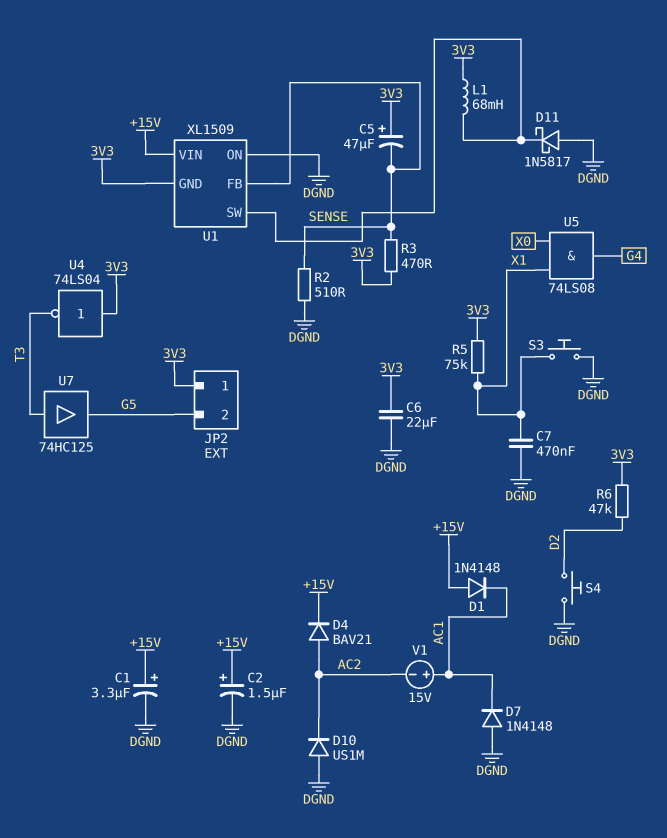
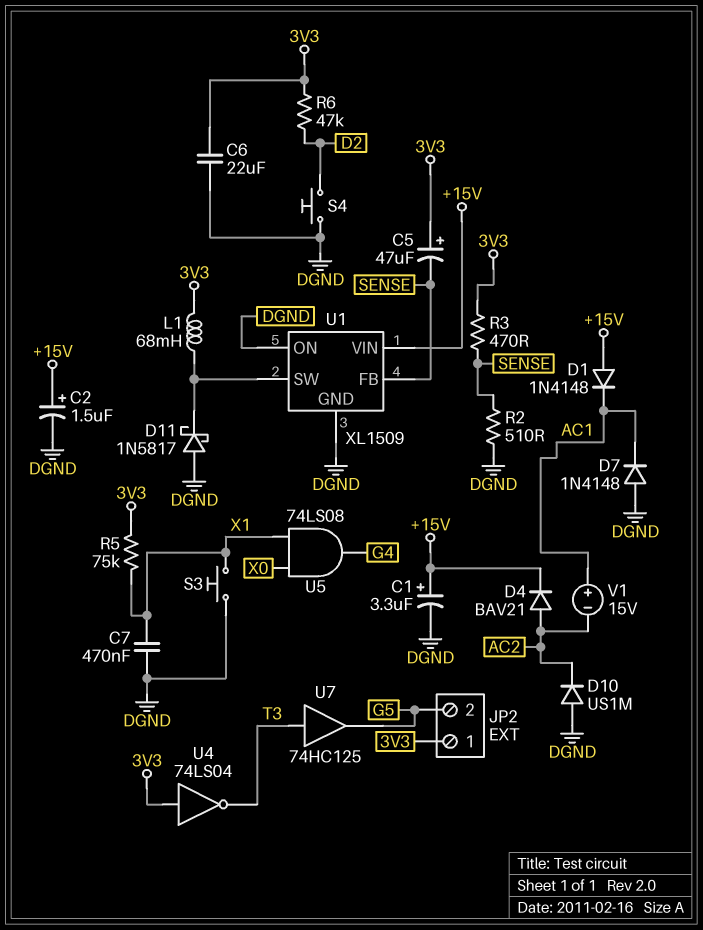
U1 pin GND: 3V3 -> DGND

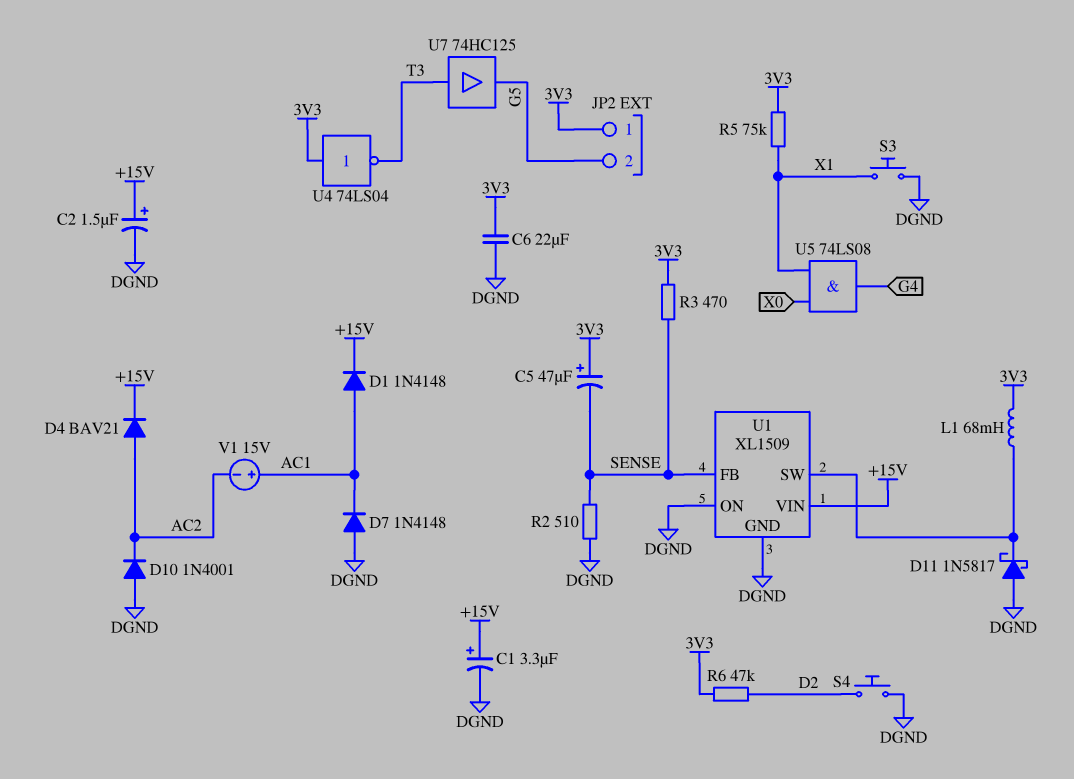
C7: 470nF (DGND, X1) -> none
D1: diode 1N4148 (A +15V, K AC1) -> diode 1N4148 (A AC1, K +15V)
D10: diode US1M (A DGND, K AC2) -> diode 1N4001 (A DGND, K AC2)

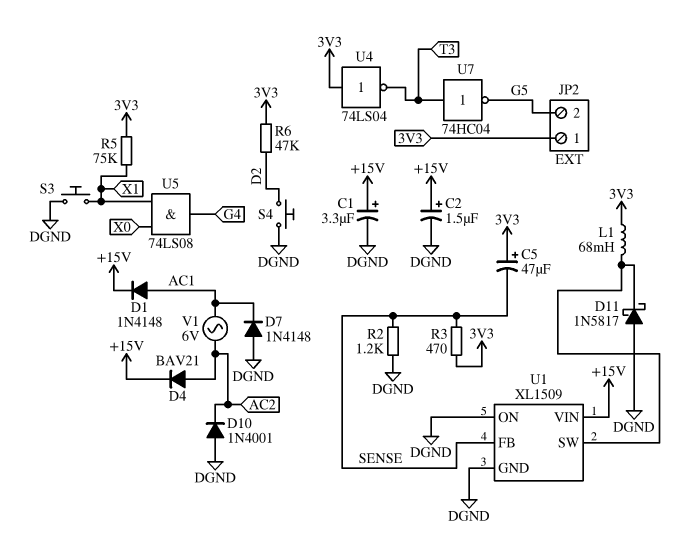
C6: 22uF (3V3, DGND) -> none
R2: 510 (DGND, SENSE) -> 1.2k (DGND, SENSE)
U7: buffer 74HC125 (in T3, out G5) -> NOT 74HC04 (in T3, out G5)
V1: 15V (plus AC1, minus AC2) -> AC 6V (AC1, AC2)

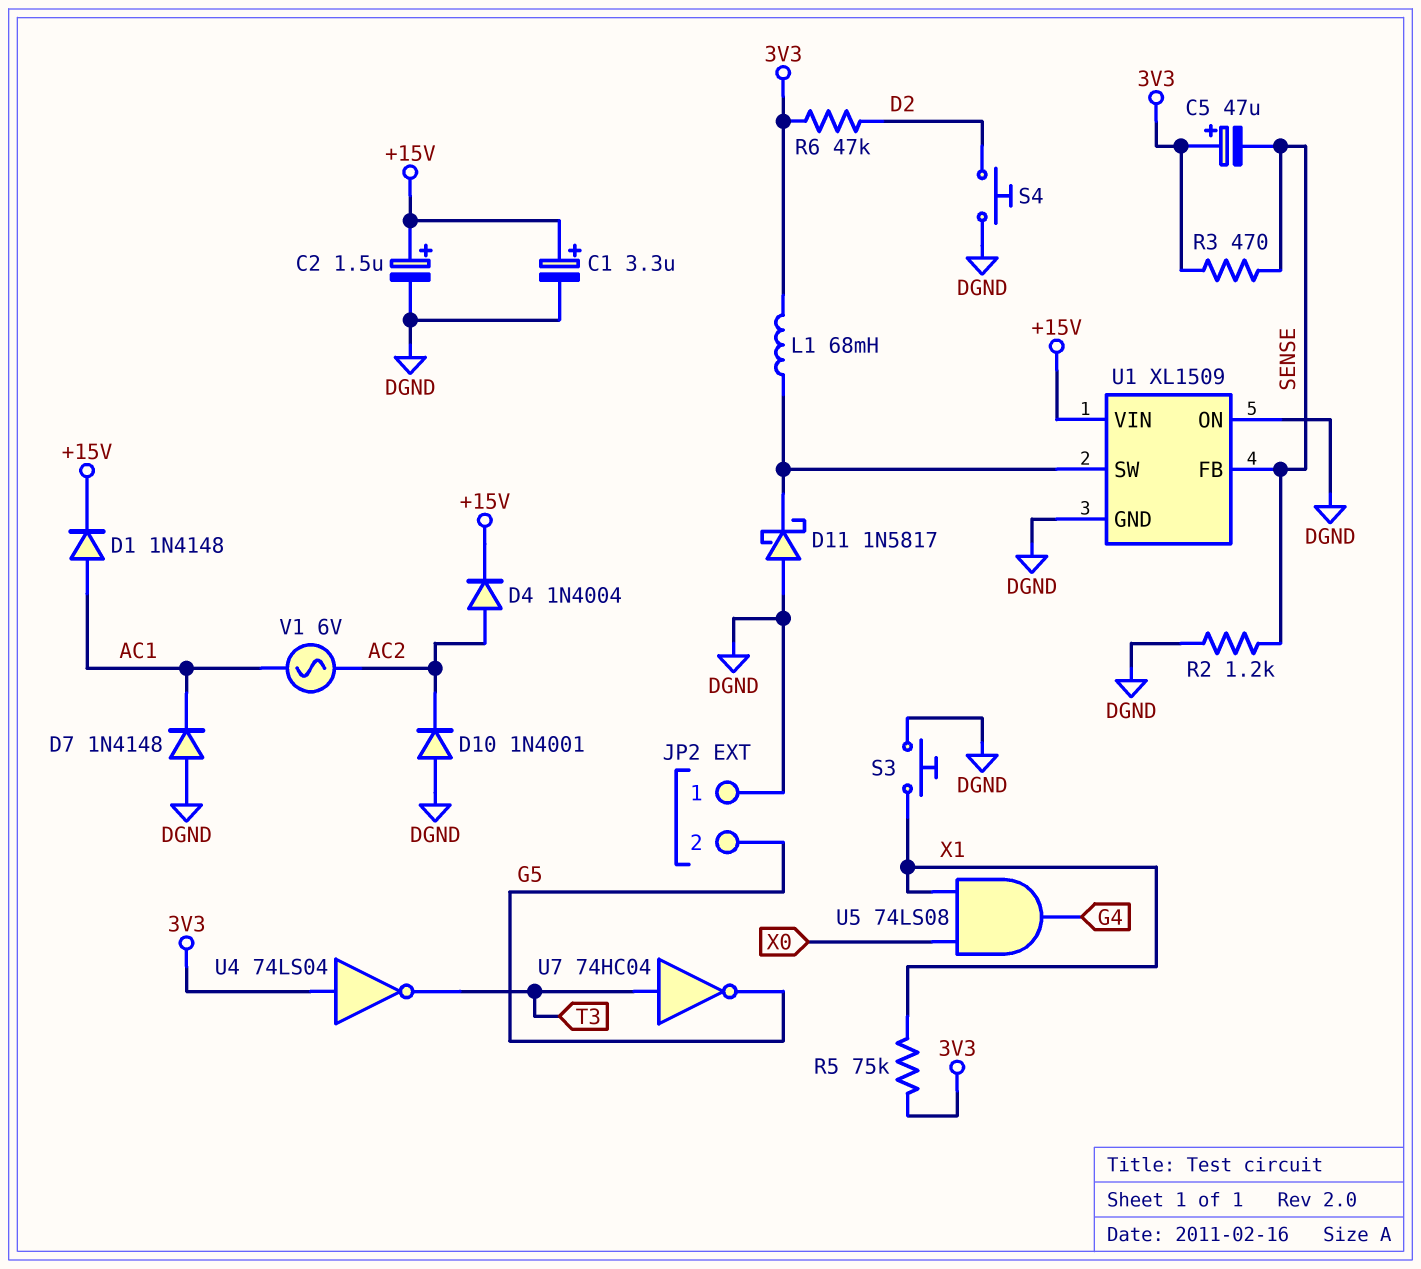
D4: diode BAV21 (A AC2, K +15V) -> diode 1N4004 (A AC2, K +15V)
JP2 pin 1: 3V3 -> DGND

